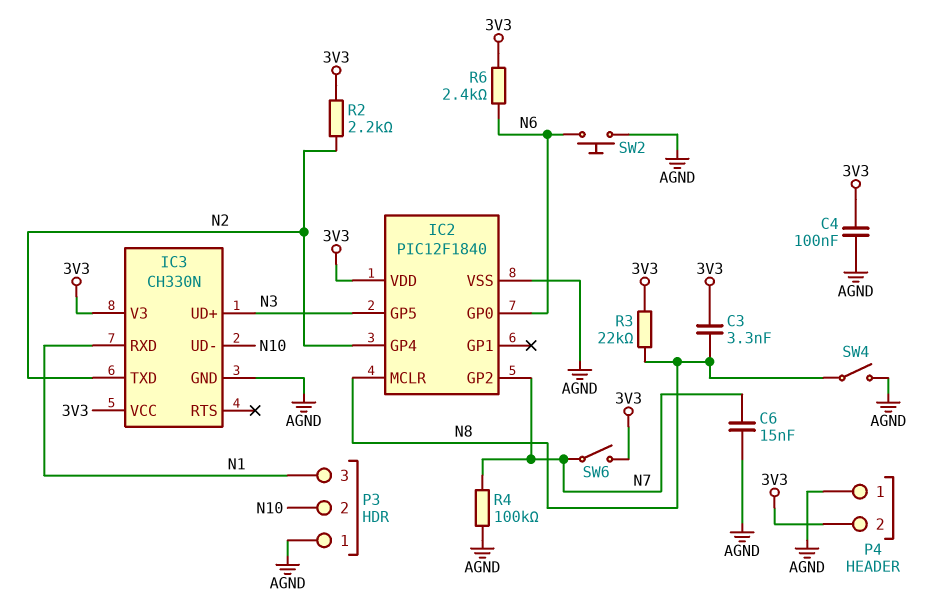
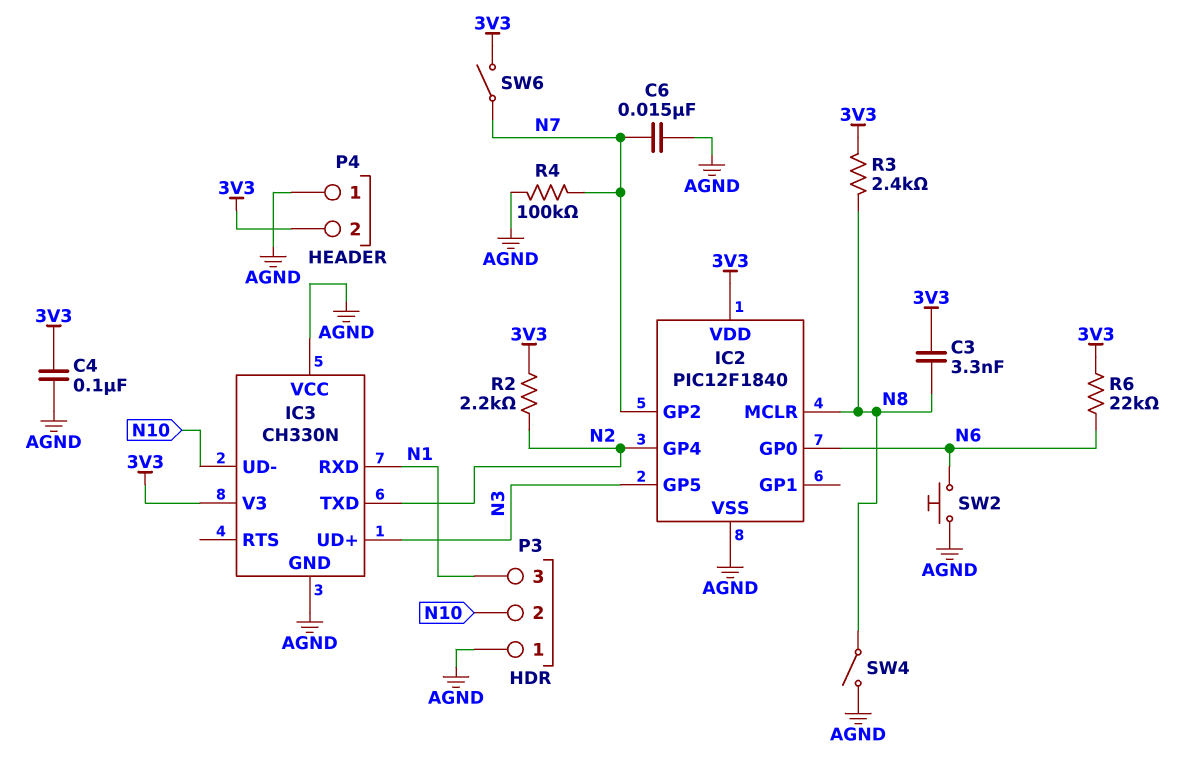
IC3 pin VCC: 3V3 -> AGND
R3: 22k (3V3, N8) -> 2.4k (3V3, N8)
R6: 2.4k (3V3, N6) -> 22k (3V3, N6)

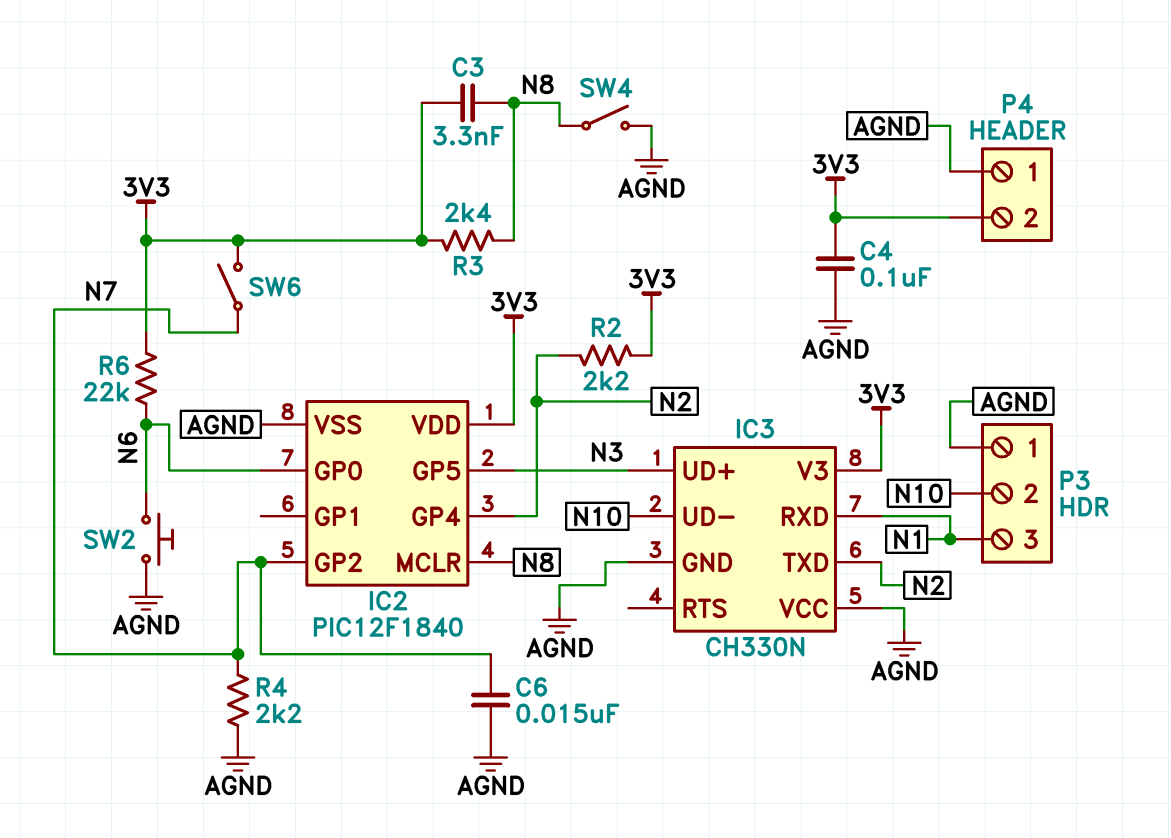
R4: 100k (AGND, N7) -> 2.2k (AGND, N7)

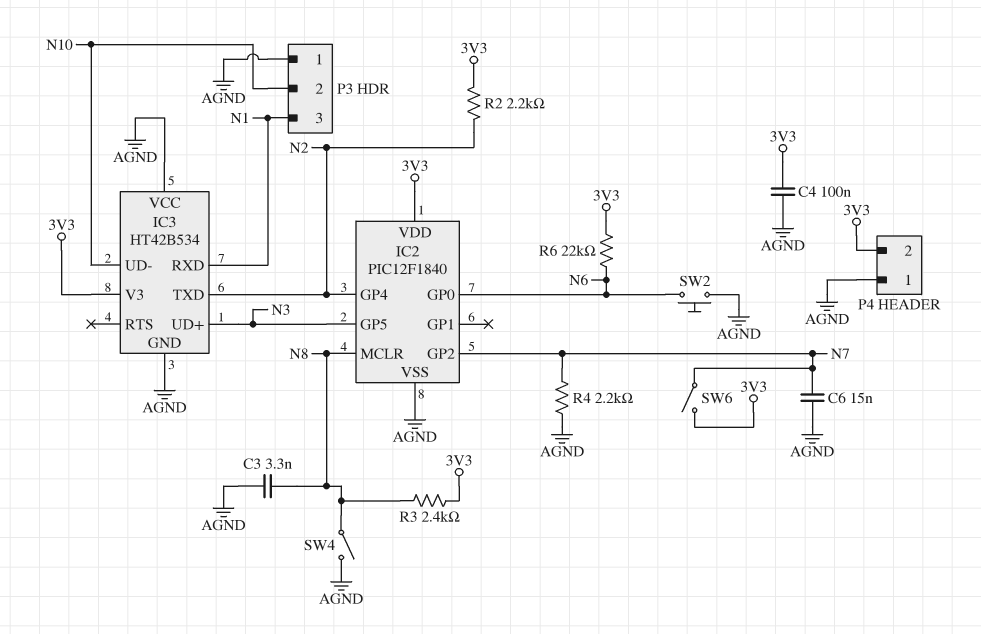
C3: 3.3nF (3V3, N8) -> 3.3nF (AGND, N8)
IC3: CH330N -> HT42B534

